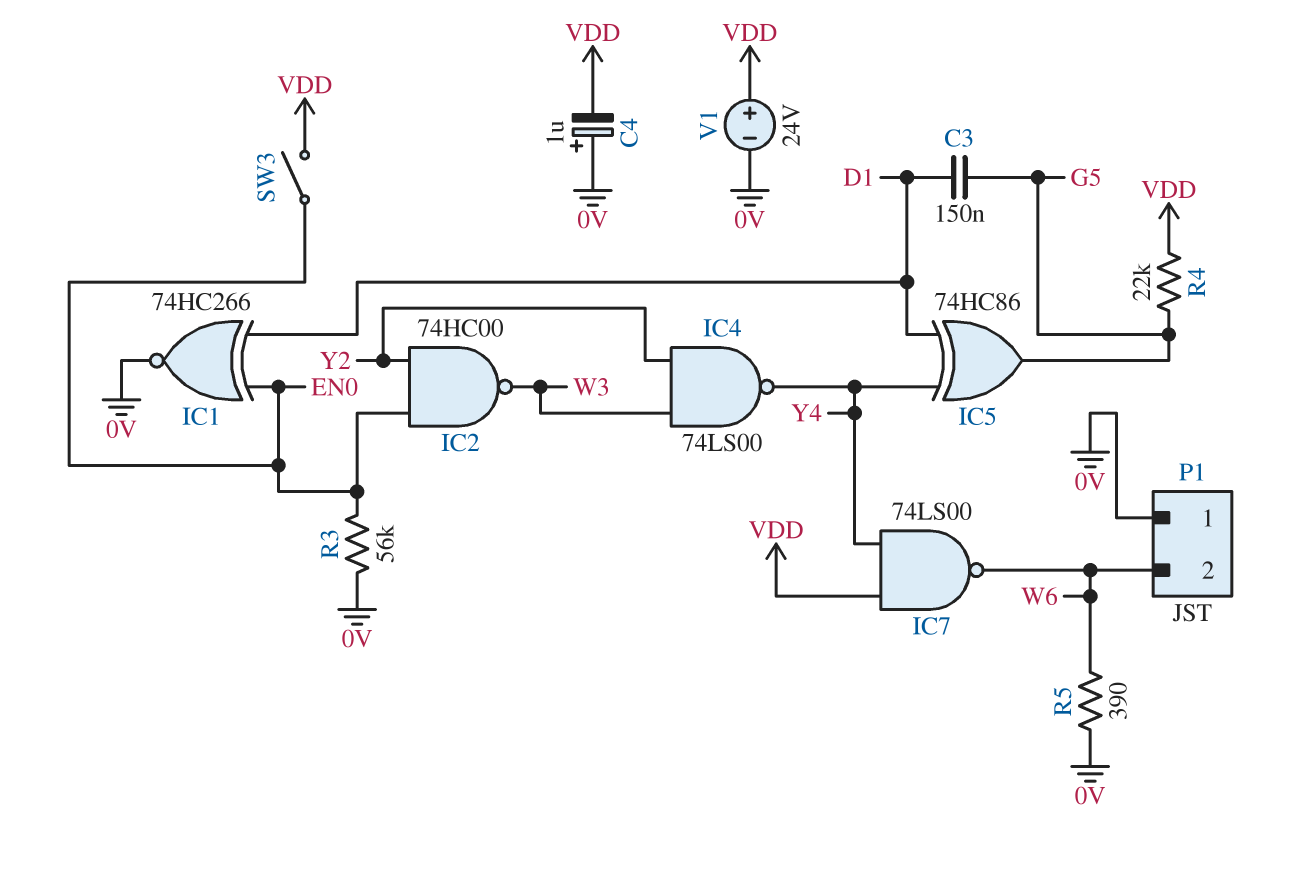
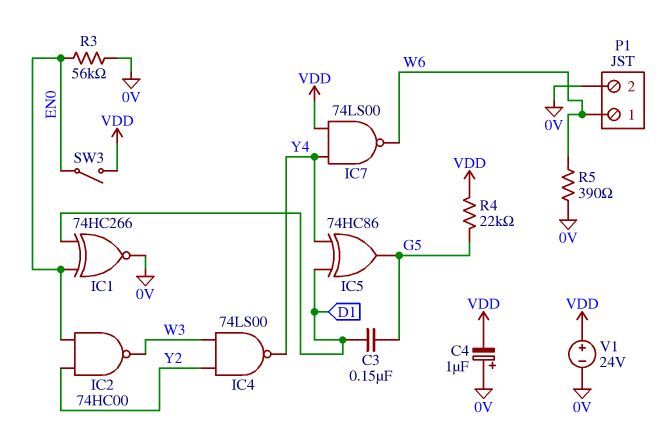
P1 pin 1: 0V -> W6
P1 pin 2: W6 -> 0V

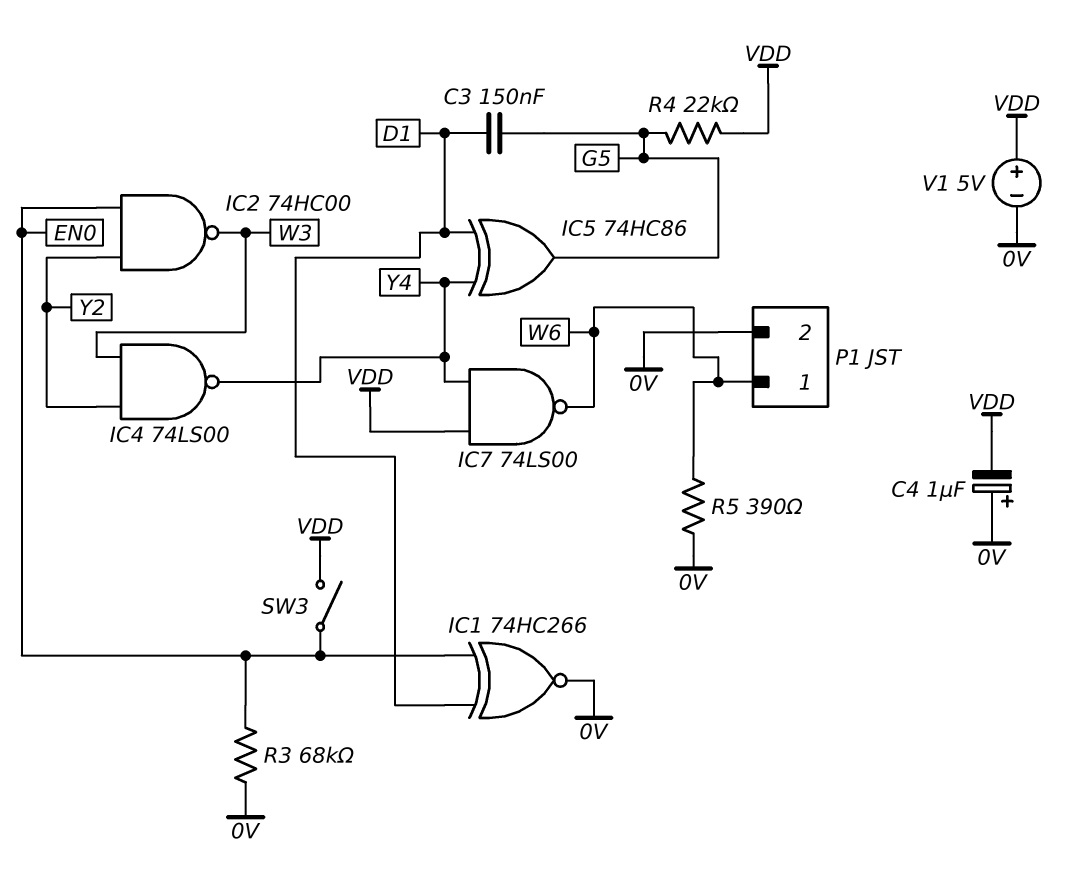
R3: 56k (0V, EN0) -> 68k (0V, EN0)
V1: 24V (plus VDD, minus 0V) -> 5V (plus VDD, minus 0V)

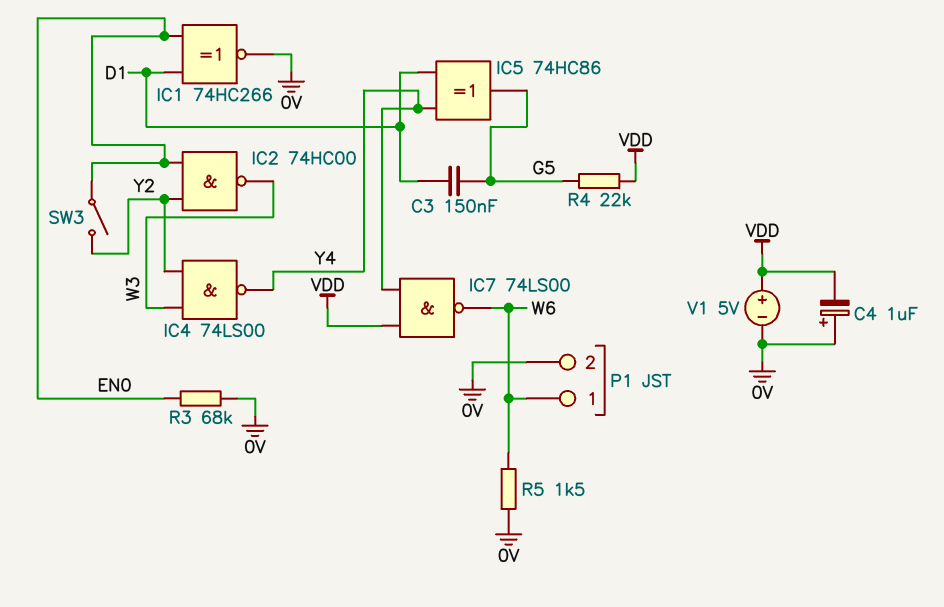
R5: 390 (0V, W6) -> 1.5k (0V, W6)
SW3: switch (EN0, VDD) -> switch (EN0, Y2)

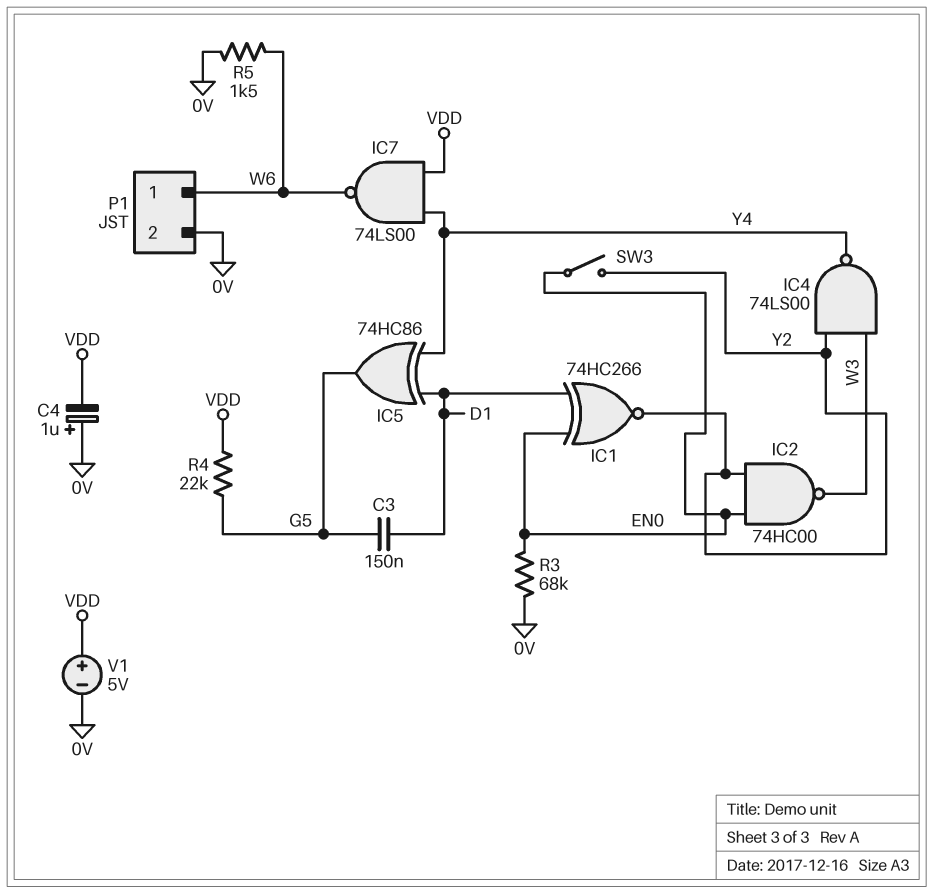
IC1: XNOR 74HC266 (in D1, in EN0, out 0V) -> XNOR 74HC266 (in D1, in EN0, out Y2)

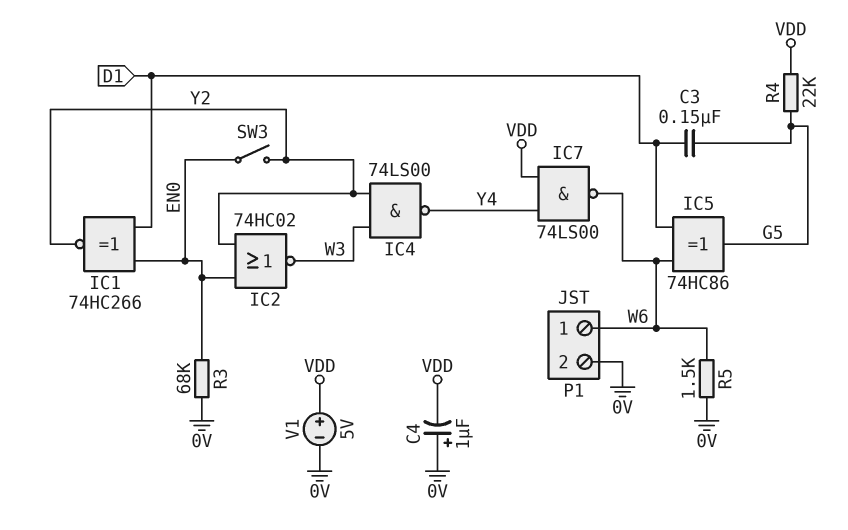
IC2: NAND 74HC00 (in EN0, in Y2, out W3) -> NOR 74HC02 (in EN0, in Y2, out W3)
IC5: XOR 74HC86 (in D1, in Y4, out G5) -> XOR 74HC86 (in D1, in W6, out G5)

